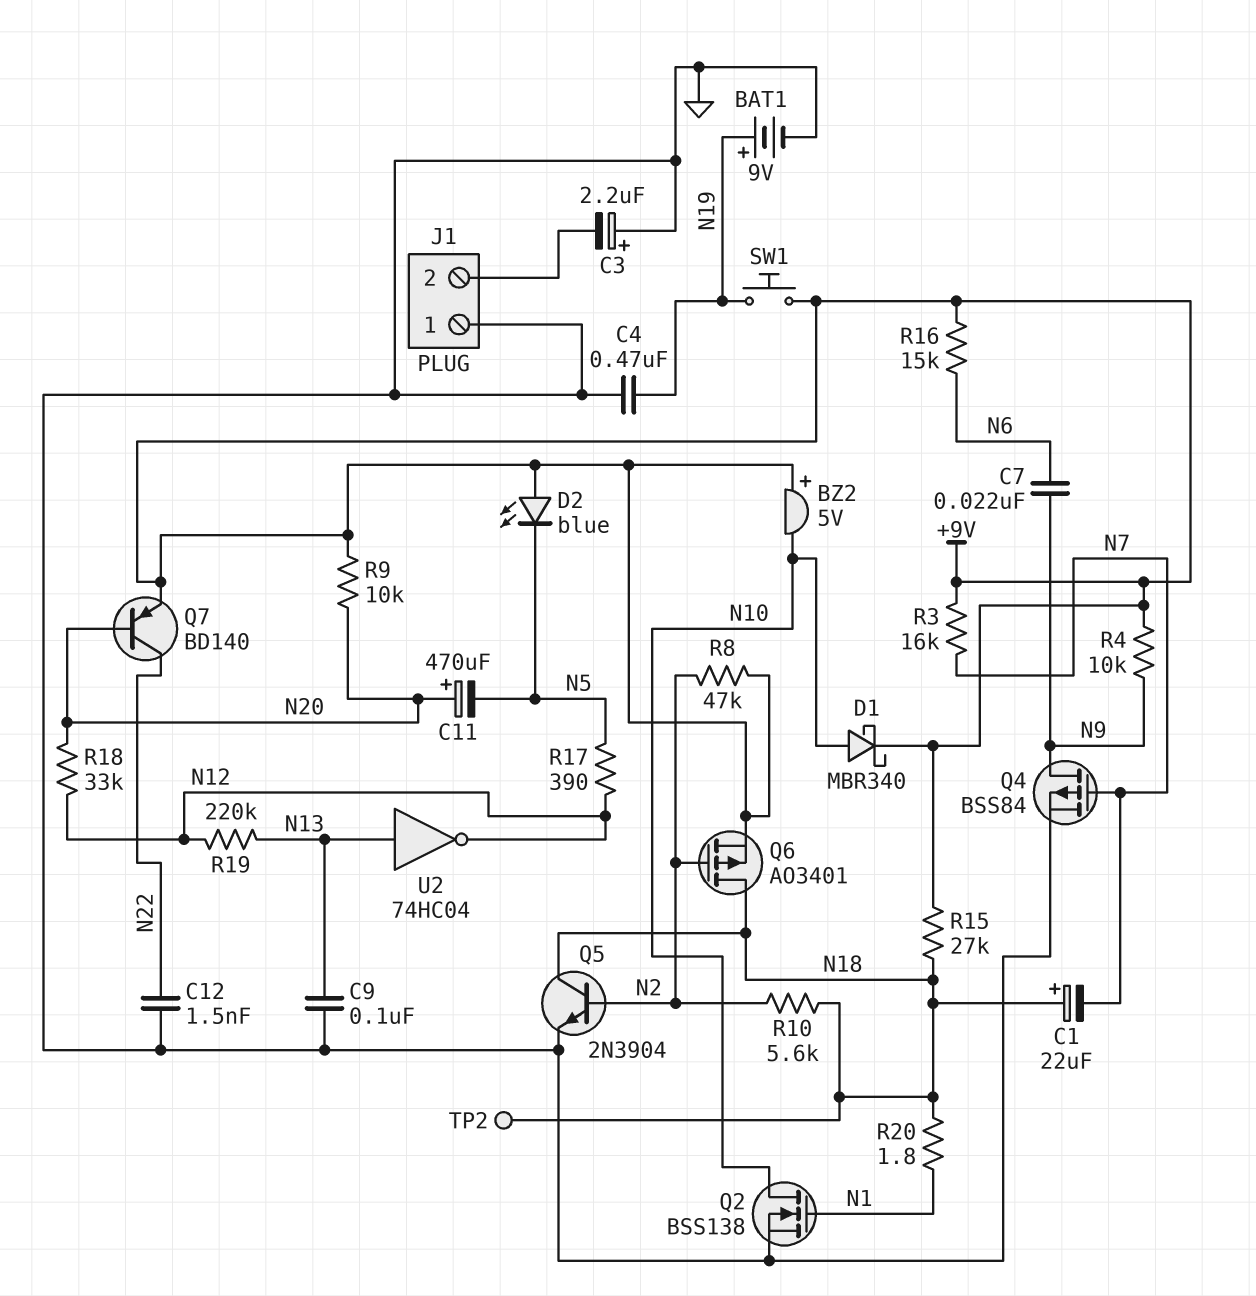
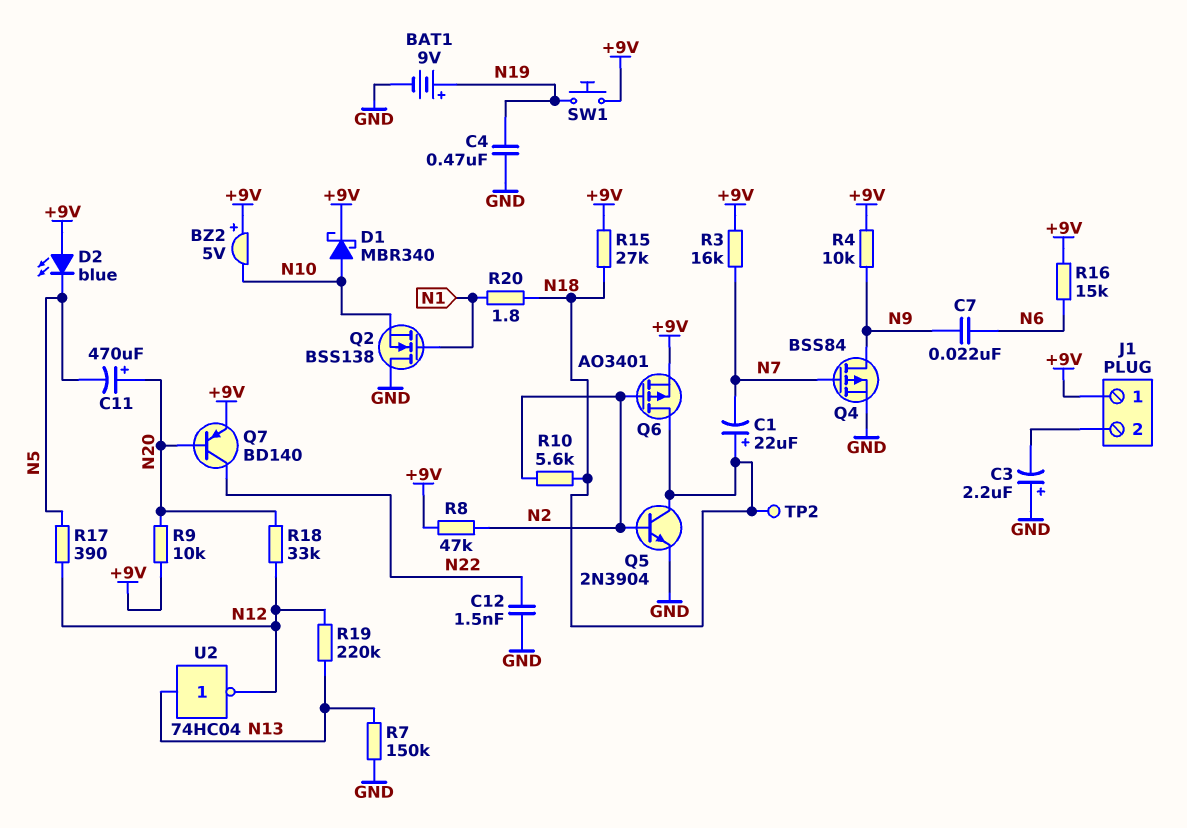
C9: 100nF (GND, N13) -> none
J1 pin 1: GND -> +9V
Q2: NMOS BSS138 (G N1, D N10, S GND) -> NMOS BSS138 (G N1, D GND, S N10)
R7: none -> 150k (GND, N13)

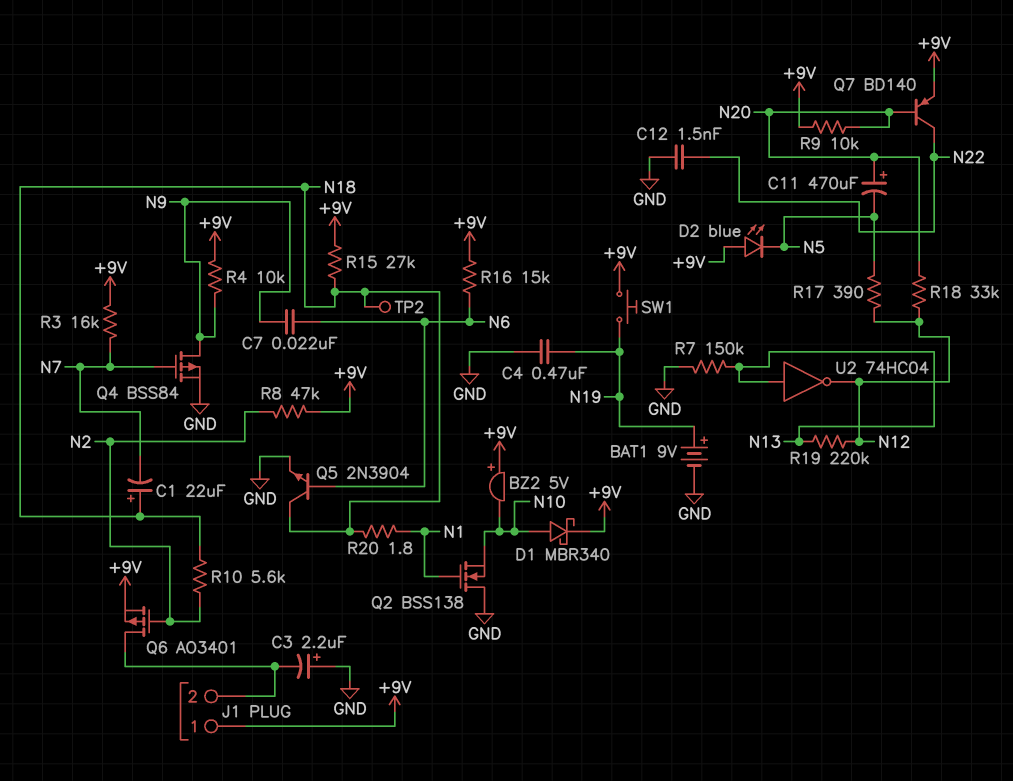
Q5: NPN 2N3904 (B N2, C N18, E GND) -> NPN 2N3904 (B N6, C N18, E GND)
Q6: PMOS AO3401 (G N2, D N18, S +9V) -> PMOS AO3401 (G N2, D J1/2, S +9V)

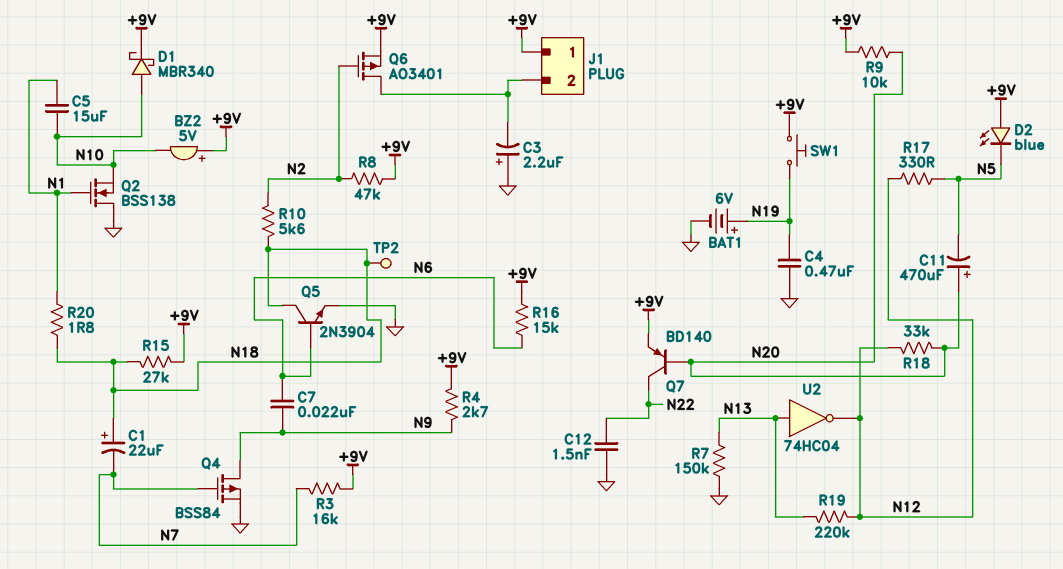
BAT1: 9V (plus N19, minus GND) -> 6V (plus N19, minus GND)
C5: none -> 15uF (N1, N10)
R4: 10k (+9V, N9) -> 2.7k (+9V, N9)
R17: 390 (N5, N12) -> 330 (N5, N12)

